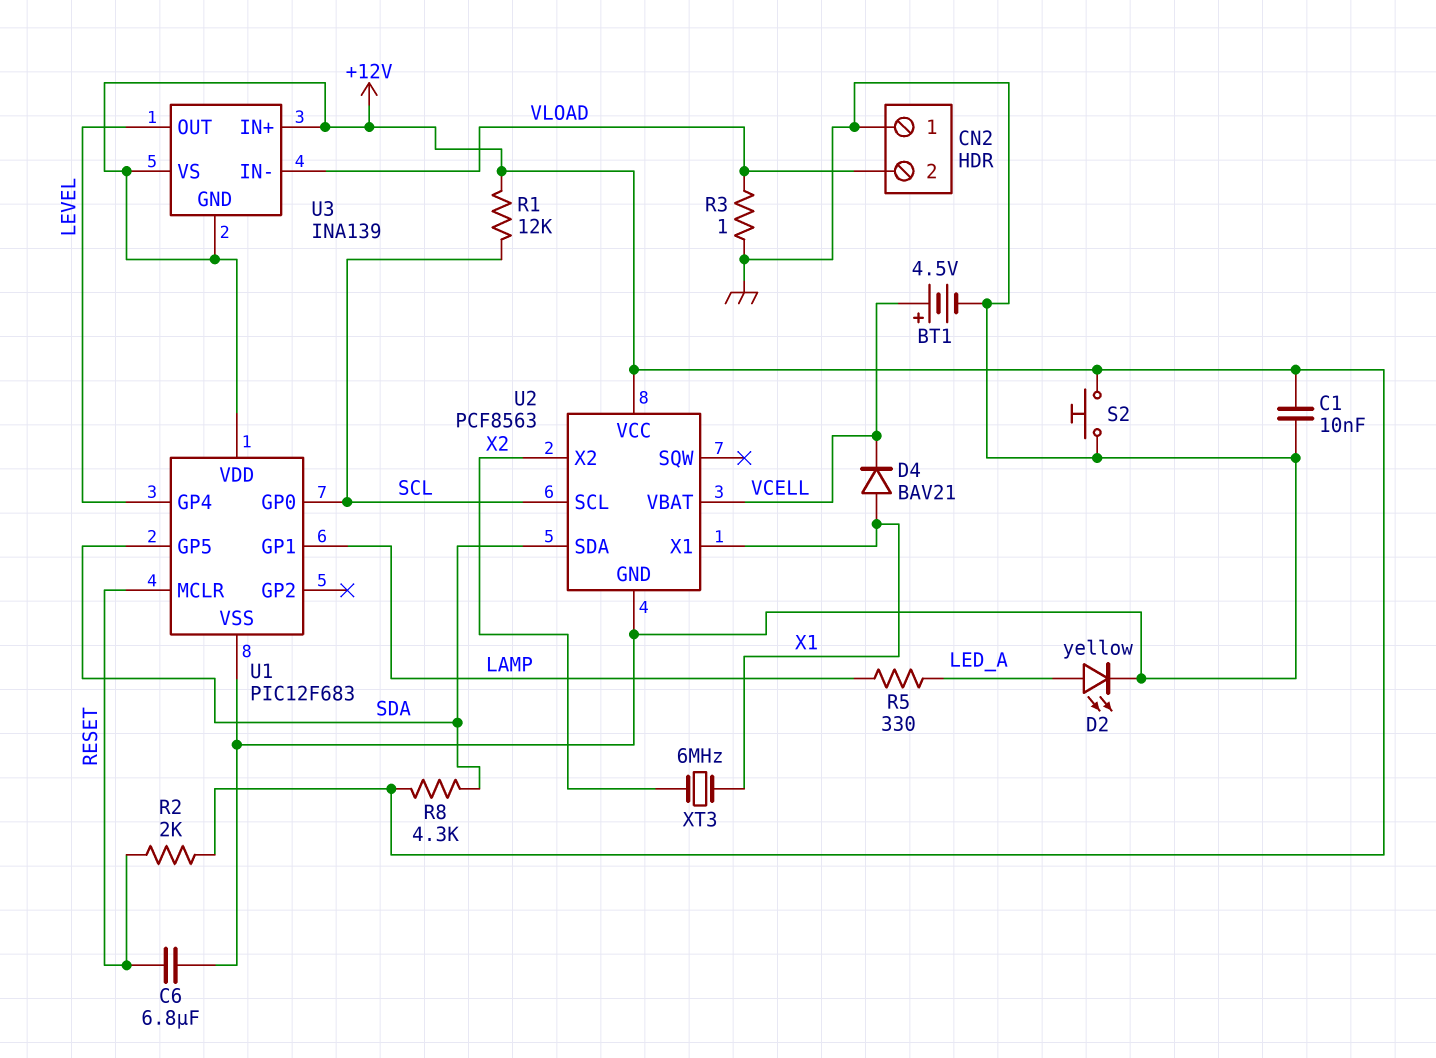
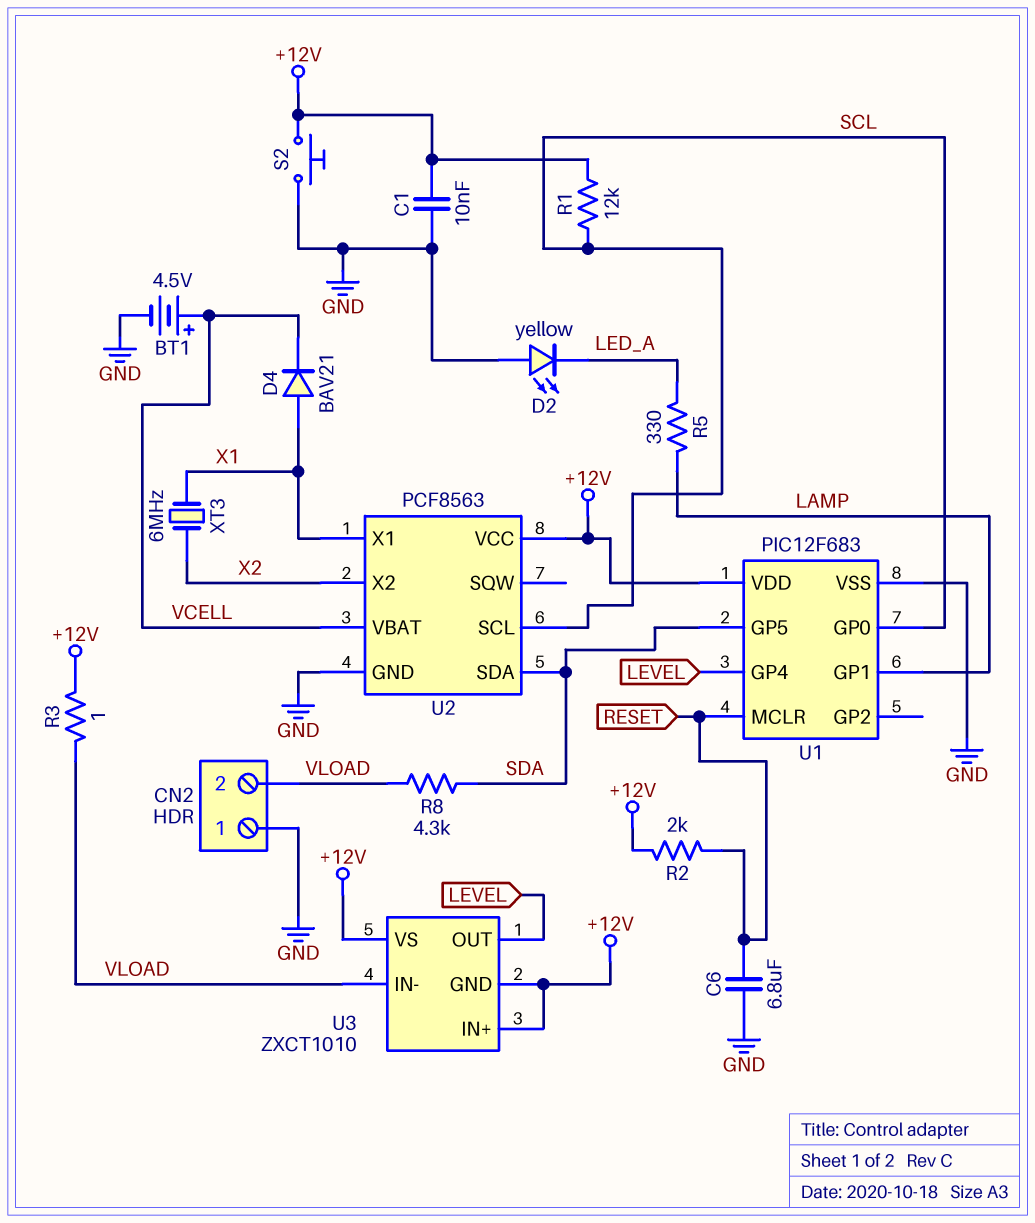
D2: LED yellow (A LED_A, K GND) -> LED yellow (A GND, K LED_A)
R3: 1 (GND, VLOAD) -> 1 (+12V, VLOAD)
R8: 4.3k (+12V, SDA) -> 4.3k (SDA, VLOAD)
U3: INA139 -> ZXCT1010

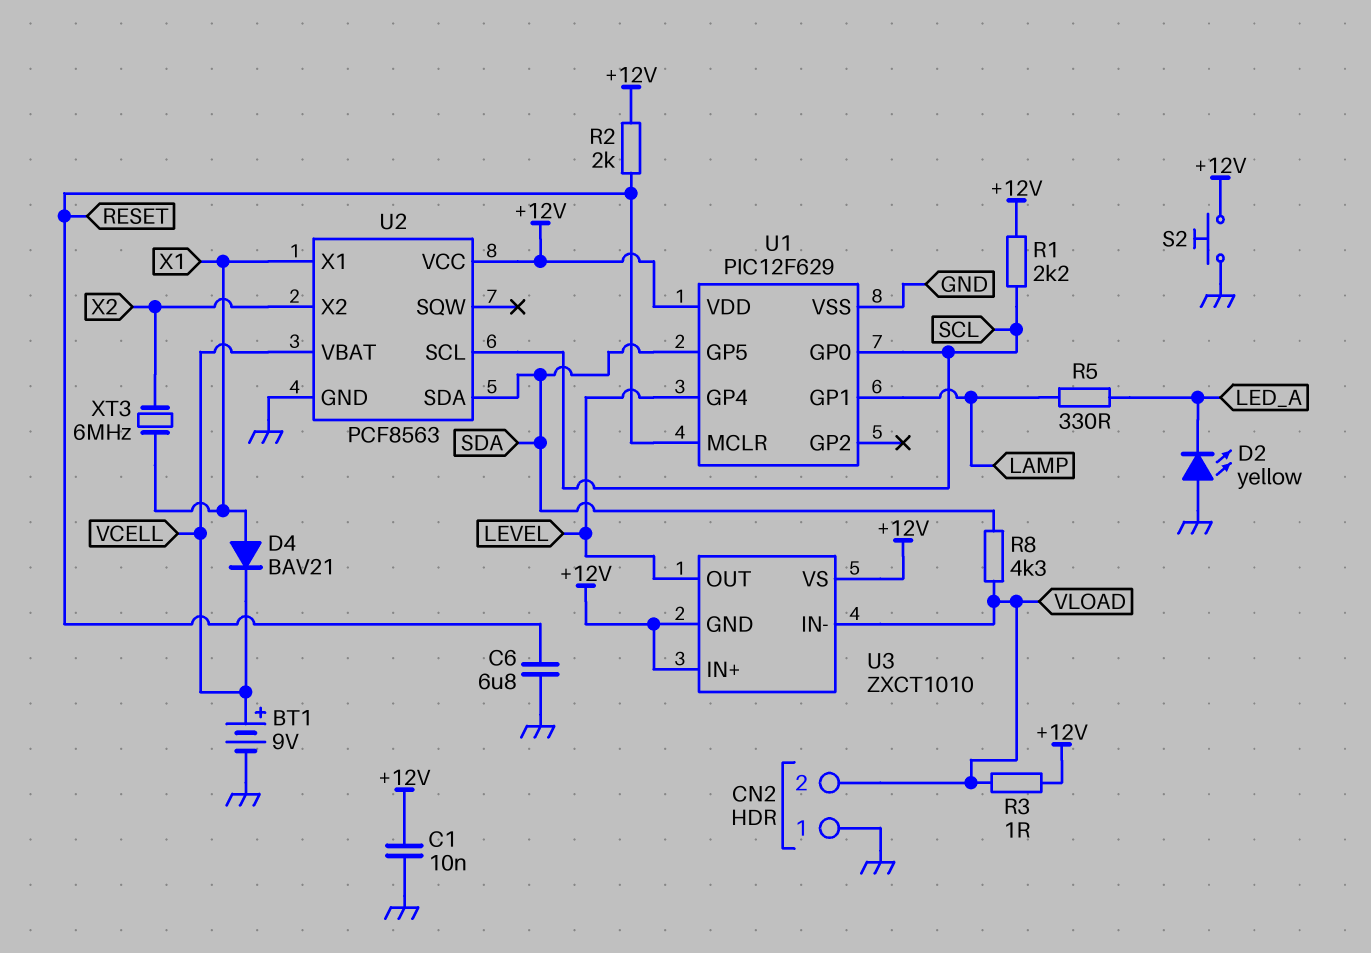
BT1: 4.5V (plus VCELL, minus GND) -> 9V (plus VCELL, minus GND)
R1: 12k (+12V, SCL) -> 2.2k (+12V, SCL)
U1: PIC12F683 -> PIC12F629

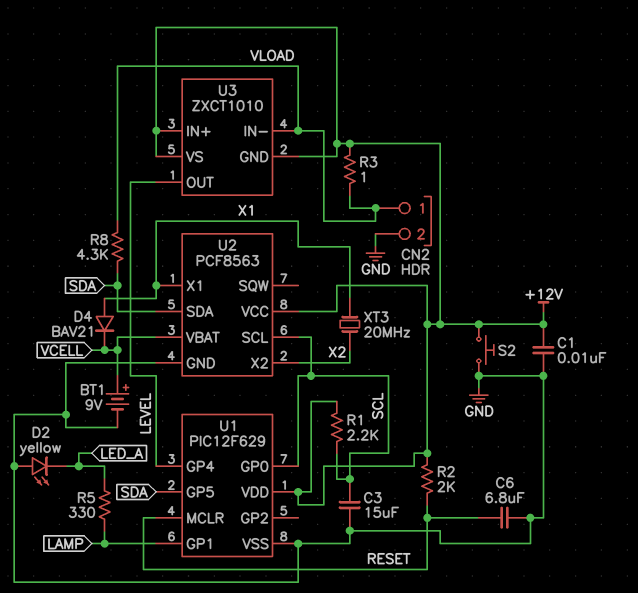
C3: none -> 15uF (GND, SCL)
CN2 pin 1: GND -> VLOAD
CN2 pin 2: VLOAD -> GND
XT3: 6MHz (X1, X2) -> 20MHz (X1, X2)

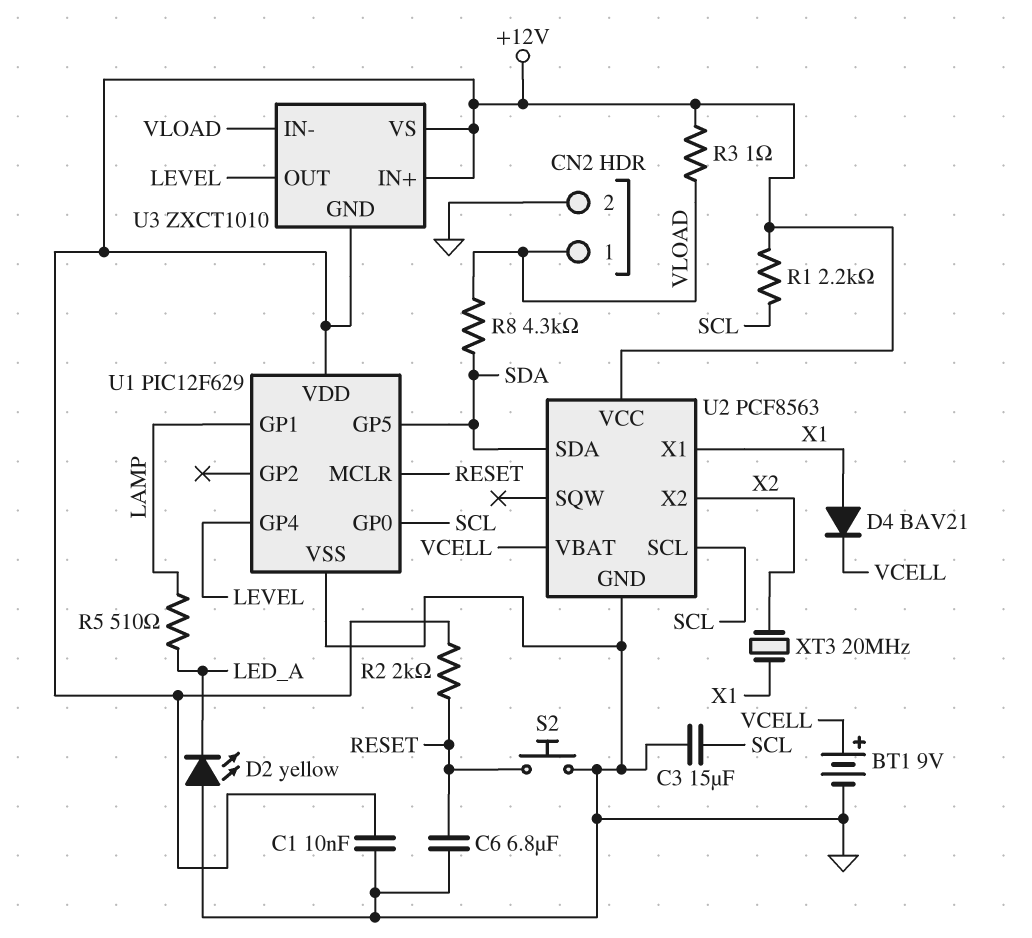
R5: 330 (LAMP, LED_A) -> 510 (LAMP, LED_A)
S2: button (+12V, GND) -> button (GND, RESET)

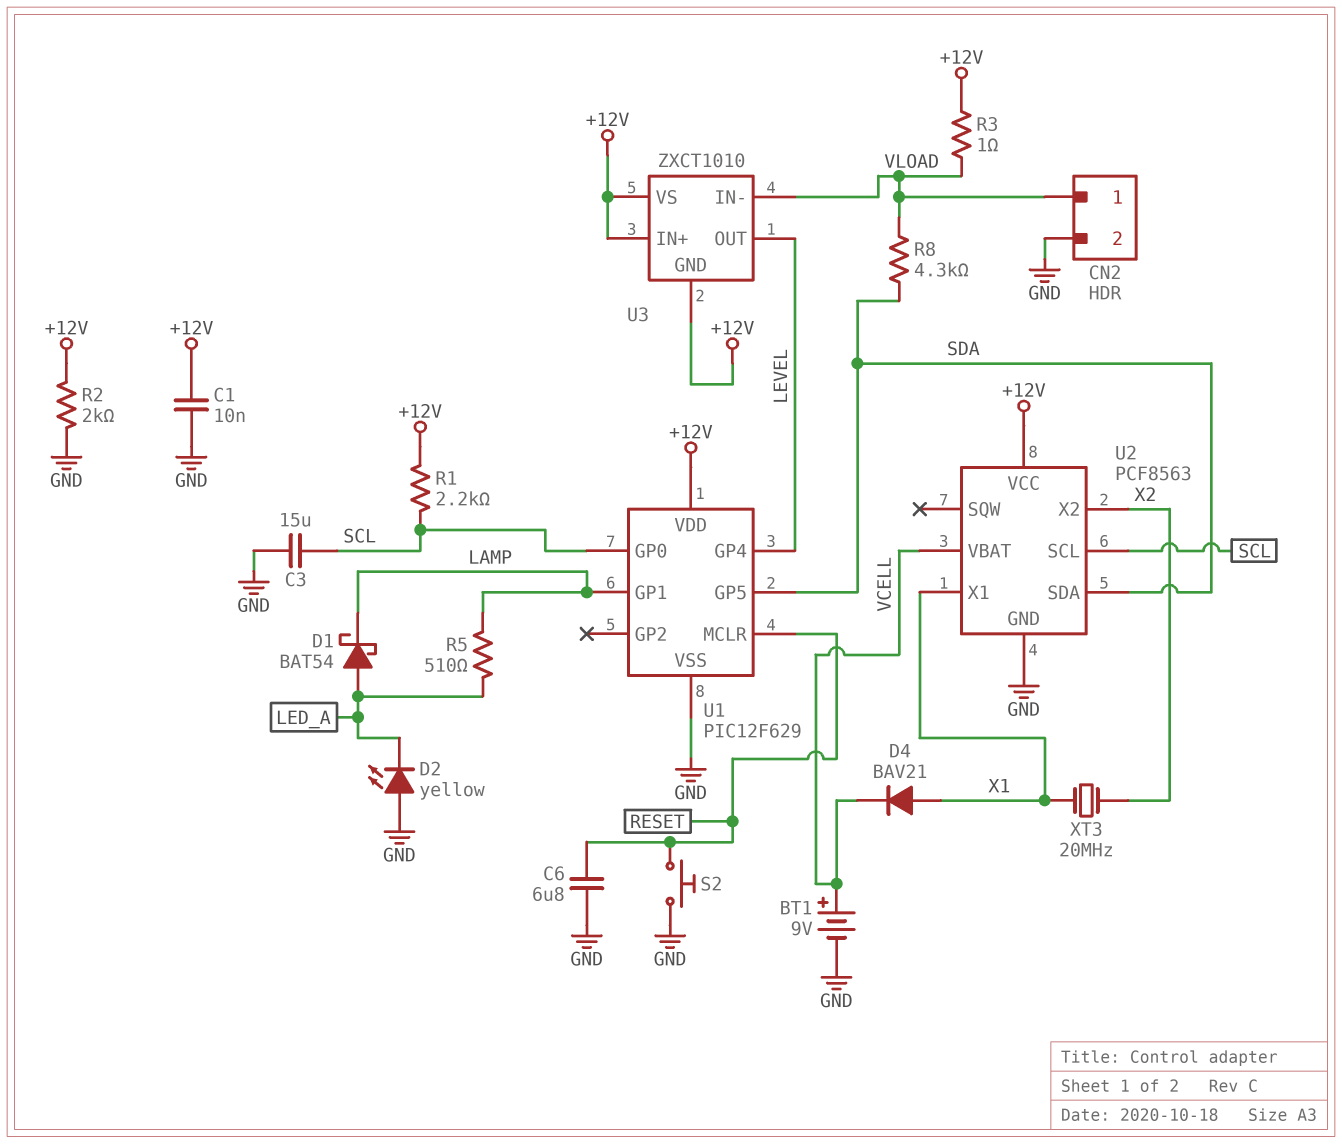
D1: none -> schottky BAT54 (A LED_A, K LAMP)
R2: 2k (+12V, RESET) -> 2k (+12V, GND)

